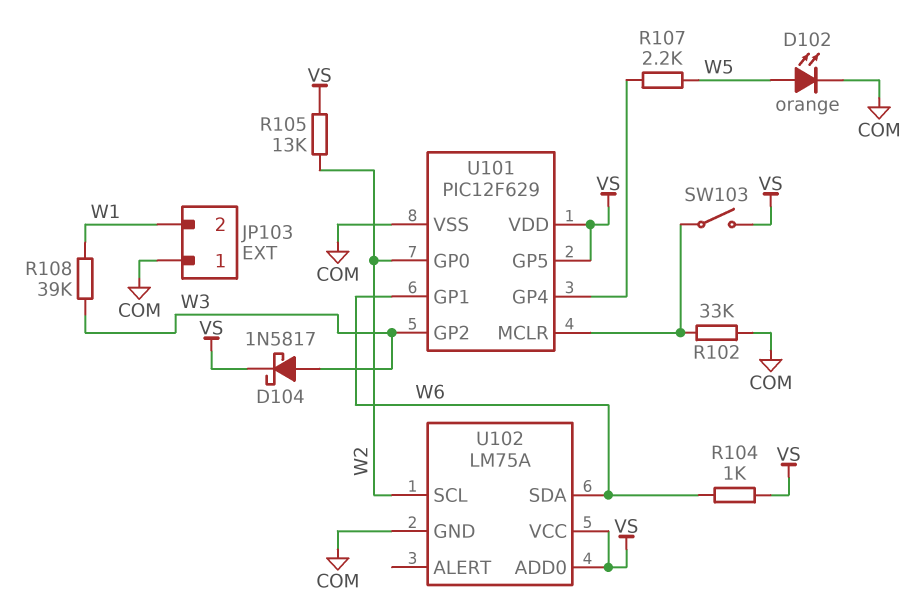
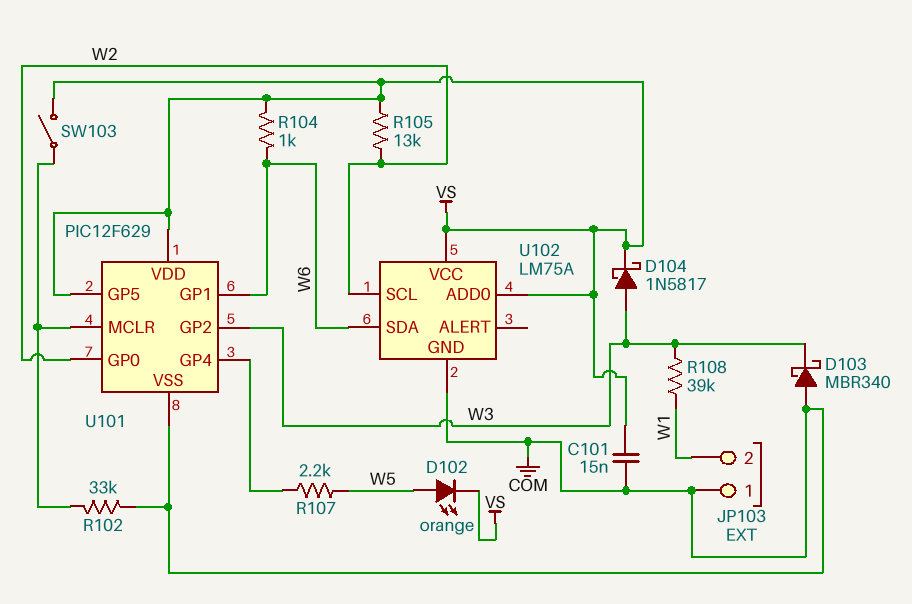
C101: none -> 15nF (COM, VS)
D102: LED orange (A W5, K COM) -> LED orange (A W5, K VS)
D103: none -> schottky MBR340 (A COM, K W3)

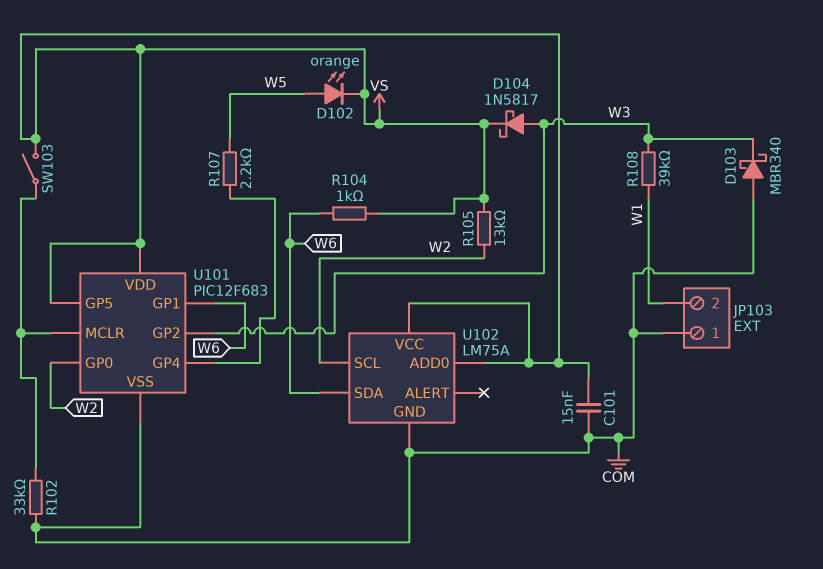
U101: PIC12F629 -> PIC12F683

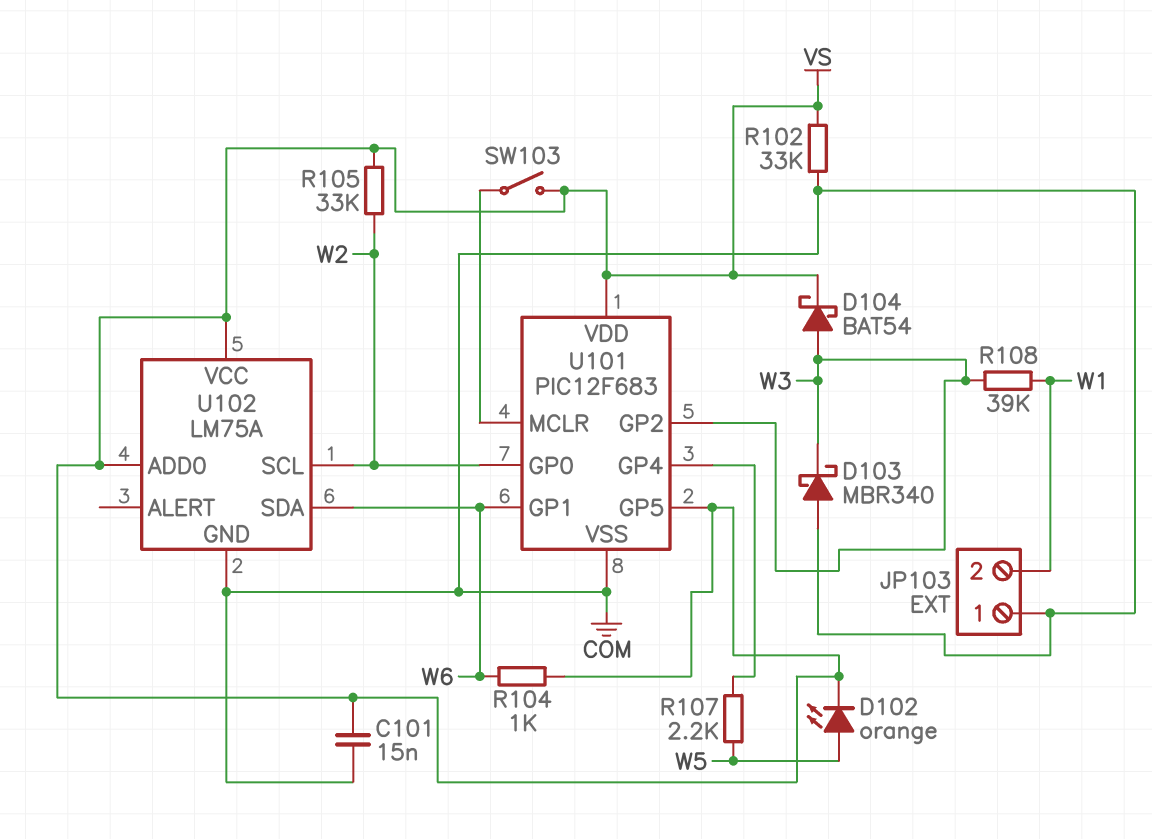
D104: schottky 1N5817 (A W3, K VS) -> schottky BAT54 (A W3, K VS)
R102: 33k (COM, U101/MCLR) -> 33k (COM, VS)
R105: 13k (VS, W2) -> 33k (VS, W2)

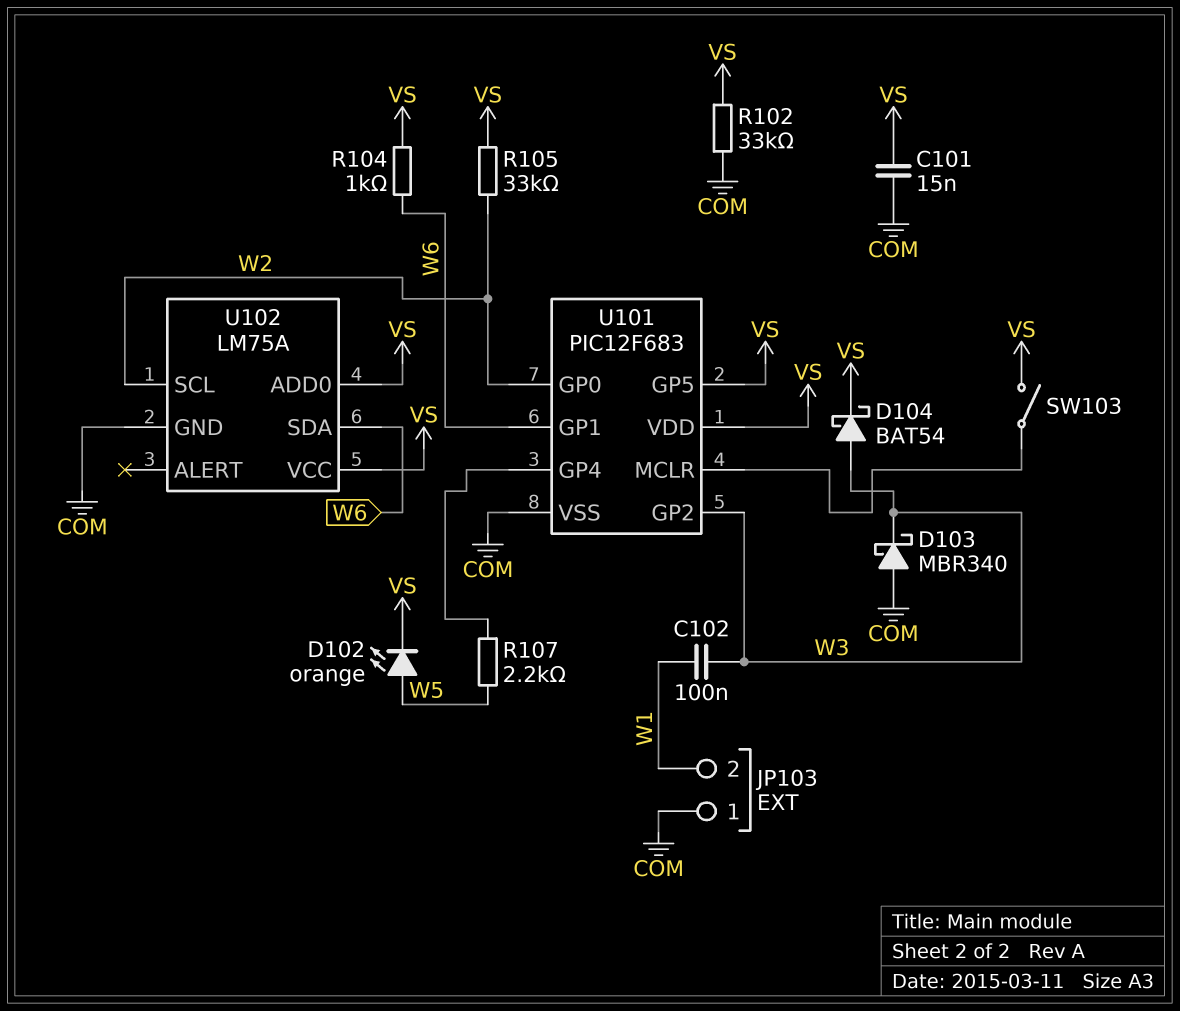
C102: none -> 100nF (W1, W3)
R108: 39k (W1, W3) -> none

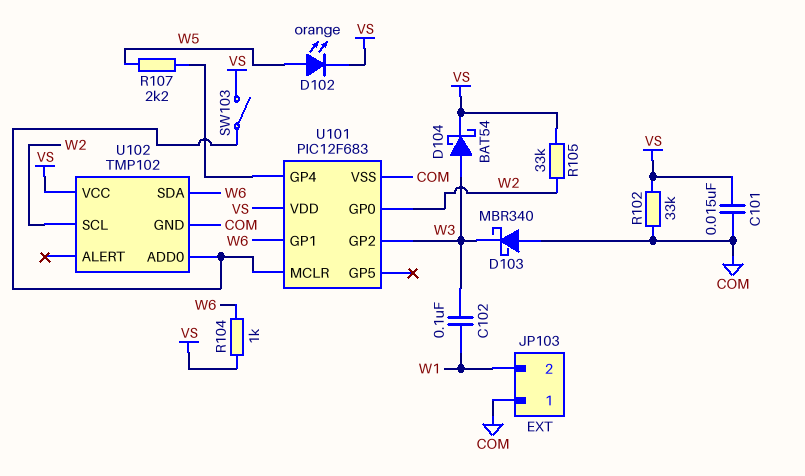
U101 pin GP5: VS -> none
U102: LM75A -> TMP102
U102 pin ADD0: VS -> U101/MCLR

